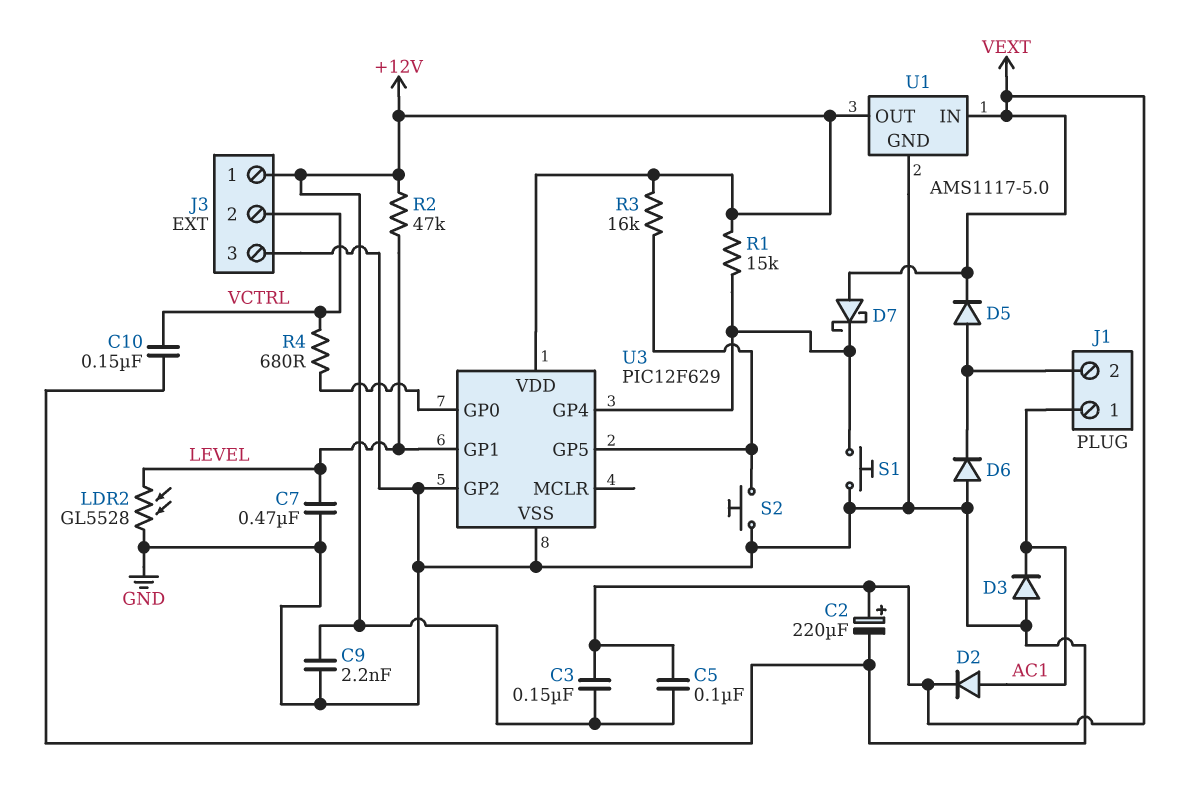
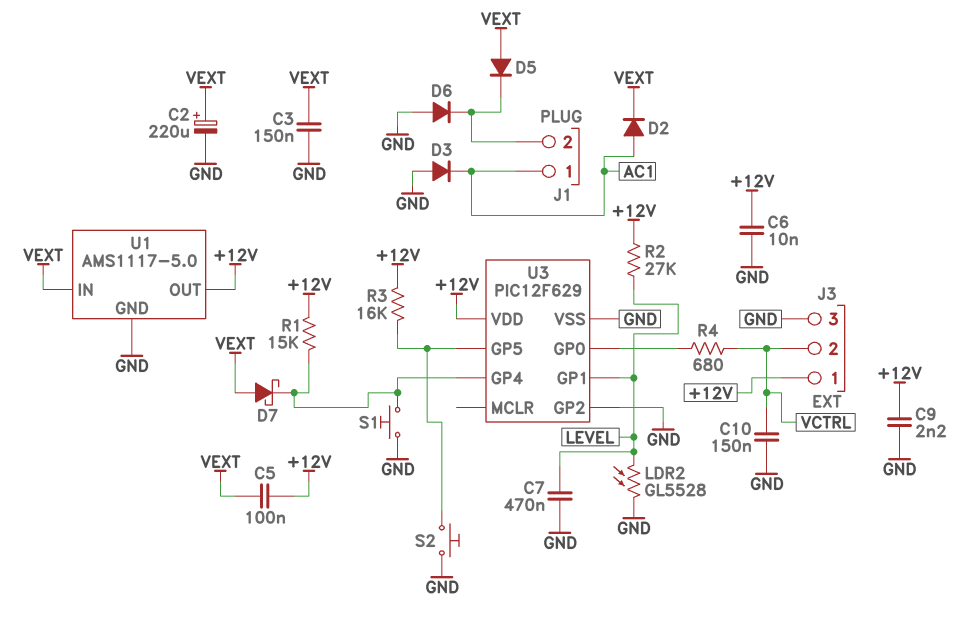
C3: 150nF (+12V, VEXT) -> 150nF (GND, VEXT)
C6: none -> 10nF (+12V, GND)
D5: diode (A J1/2, K VEXT) -> diode (A VEXT, K J1/2)
R2: 47k (+12V, LEVEL) -> 27k (+12V, LEVEL)

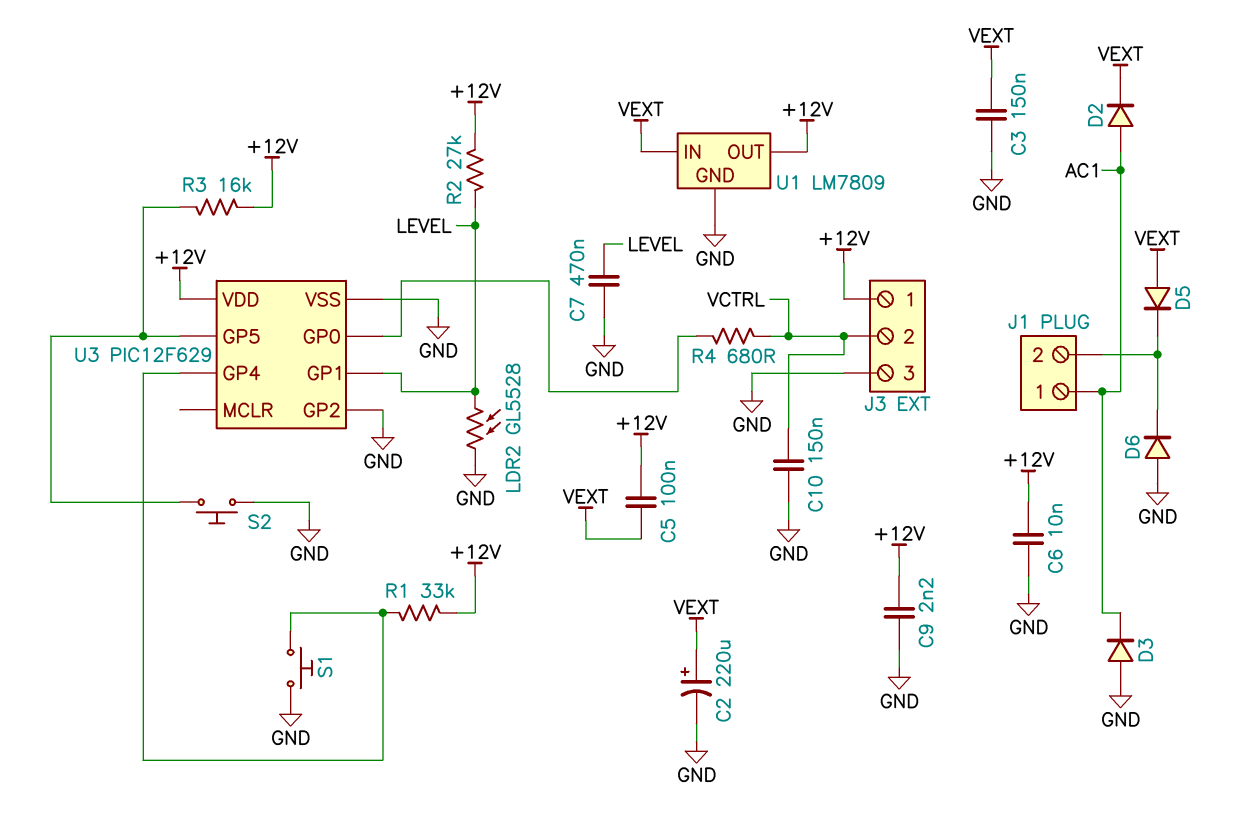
D7: schottky (A VEXT, K U3/GP4) -> none
R1: 15k (+12V, U3/GP4) -> 33k (+12V, U3/GP4)
U1: AMS1117-5.0 -> LM7809

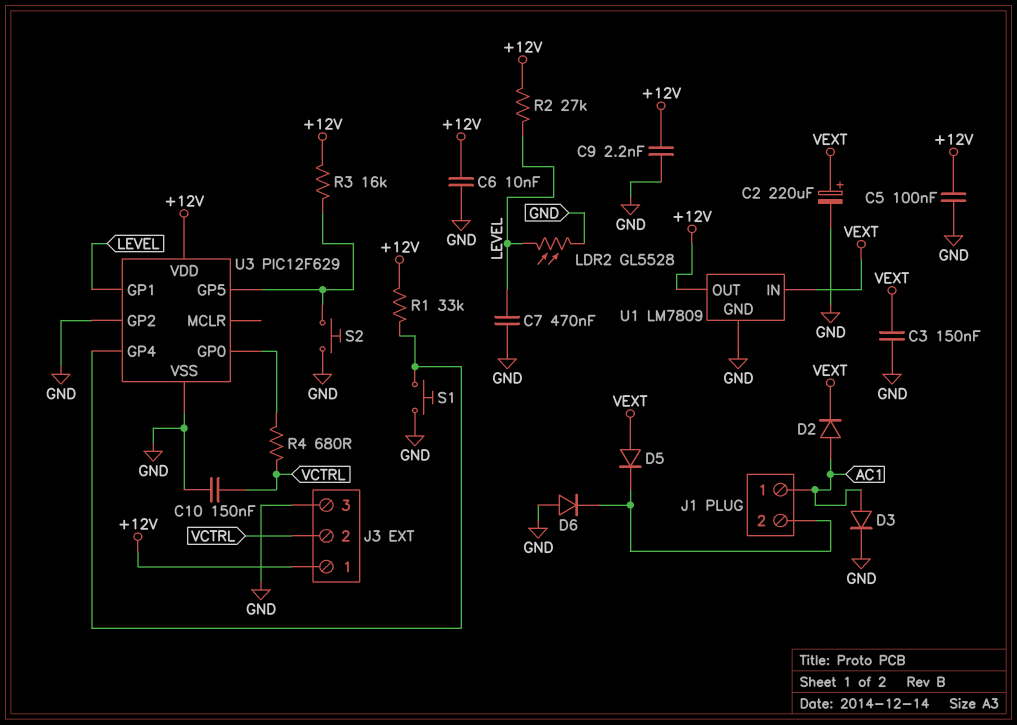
C5: 100nF (+12V, VEXT) -> 100nF (+12V, GND)
D3: diode (A GND, K AC1) -> diode (A AC1, K GND)

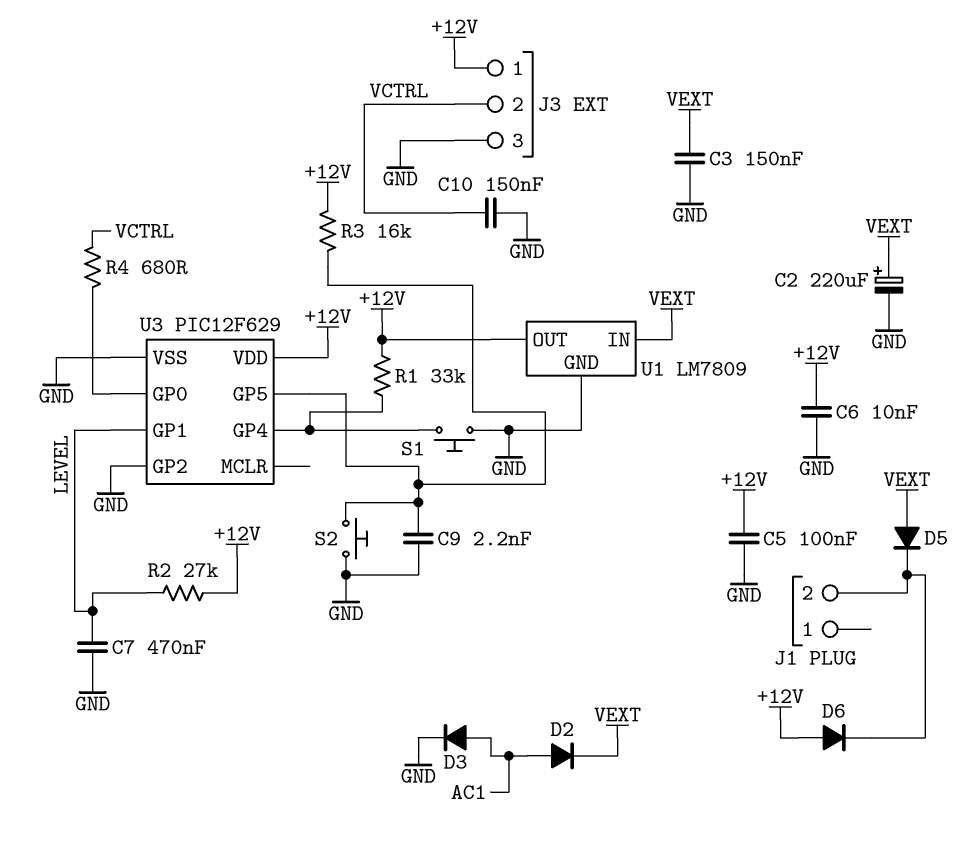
C9: 2.2nF (+12V, GND) -> 2.2nF (GND, U3/GP5)
D6: diode (A GND, K J1/2) -> diode (A +12V, K J1/2)
J1 pin 1: AC1 -> none
LDR2: GL5528 (GND, LEVEL) -> none

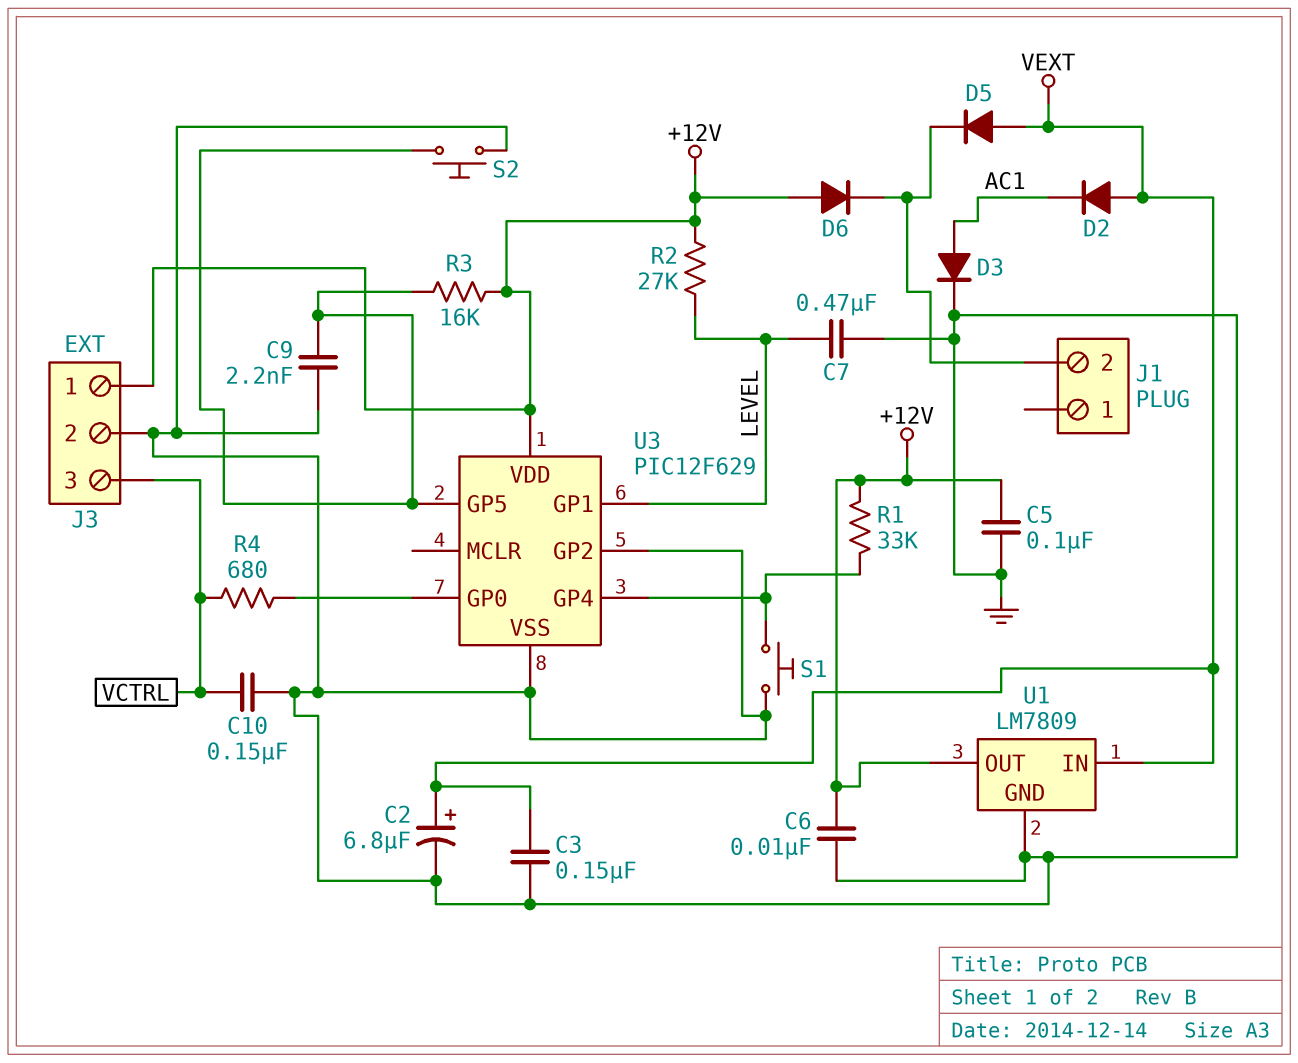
C2: 220uF (plus VEXT, minus GND) -> 6.8uF (plus VEXT, minus GND)
D2: diode (A AC1, K VEXT) -> diode (A VEXT, K AC1)
J3 pin 2: VCTRL -> GND
J3 pin 3: GND -> VCTRL

